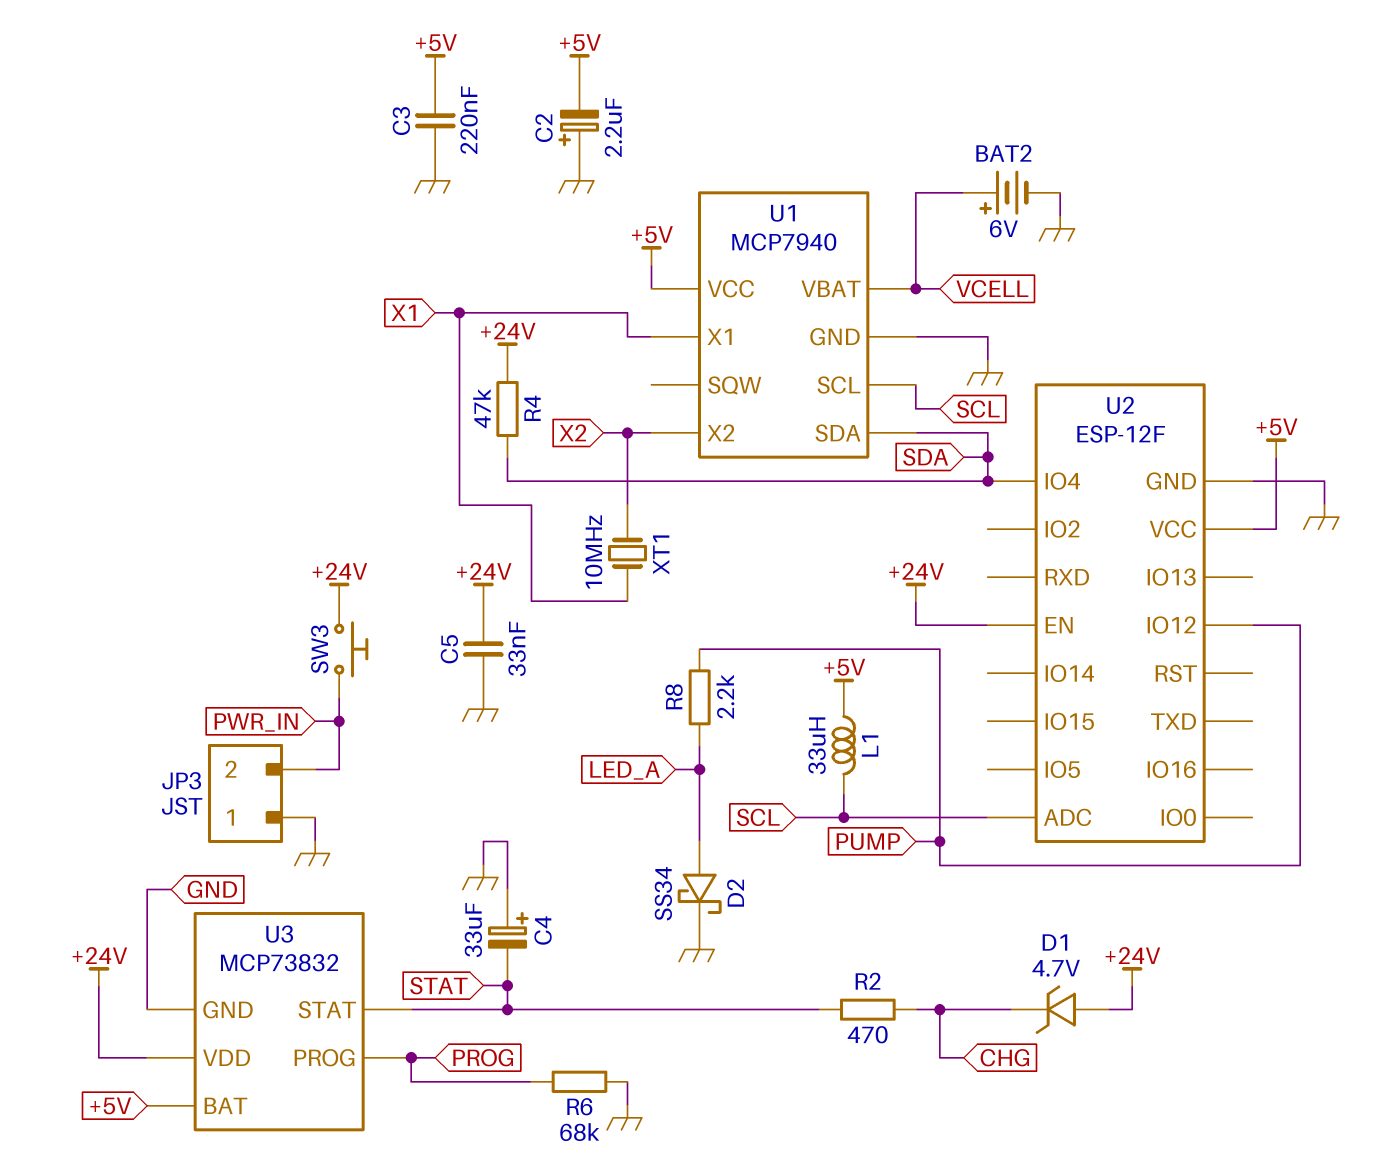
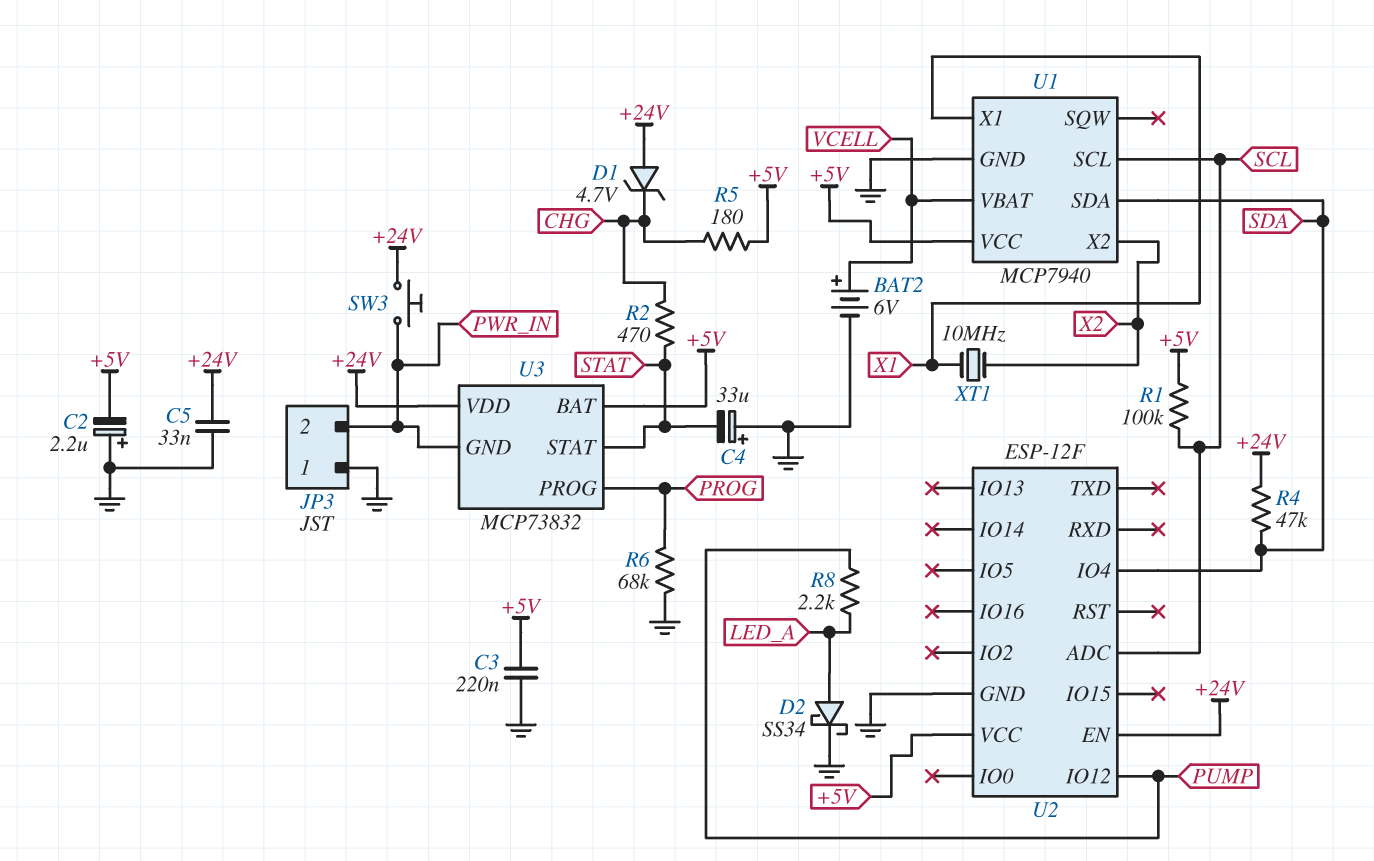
L1: 33uH (+5V, SCL) -> none
R1: none -> 100k (+5V, SCL)
R5: none -> 180 (+5V, CHG)
U3 pin GND: GND -> PWR_IN

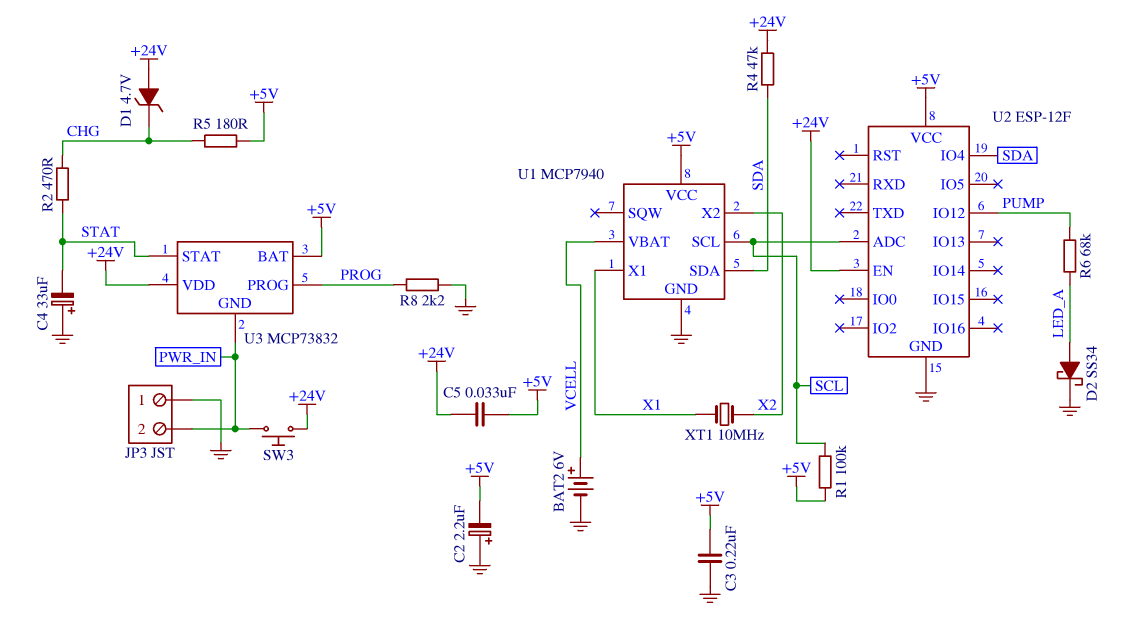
C5: 33nF (+24V, GND) -> 33nF (+5V, +24V)
R6: 68k (GND, PROG) -> 68k (LED_A, PUMP)
R8: 2.2k (LED_A, PUMP) -> 2.2k (GND, PROG)

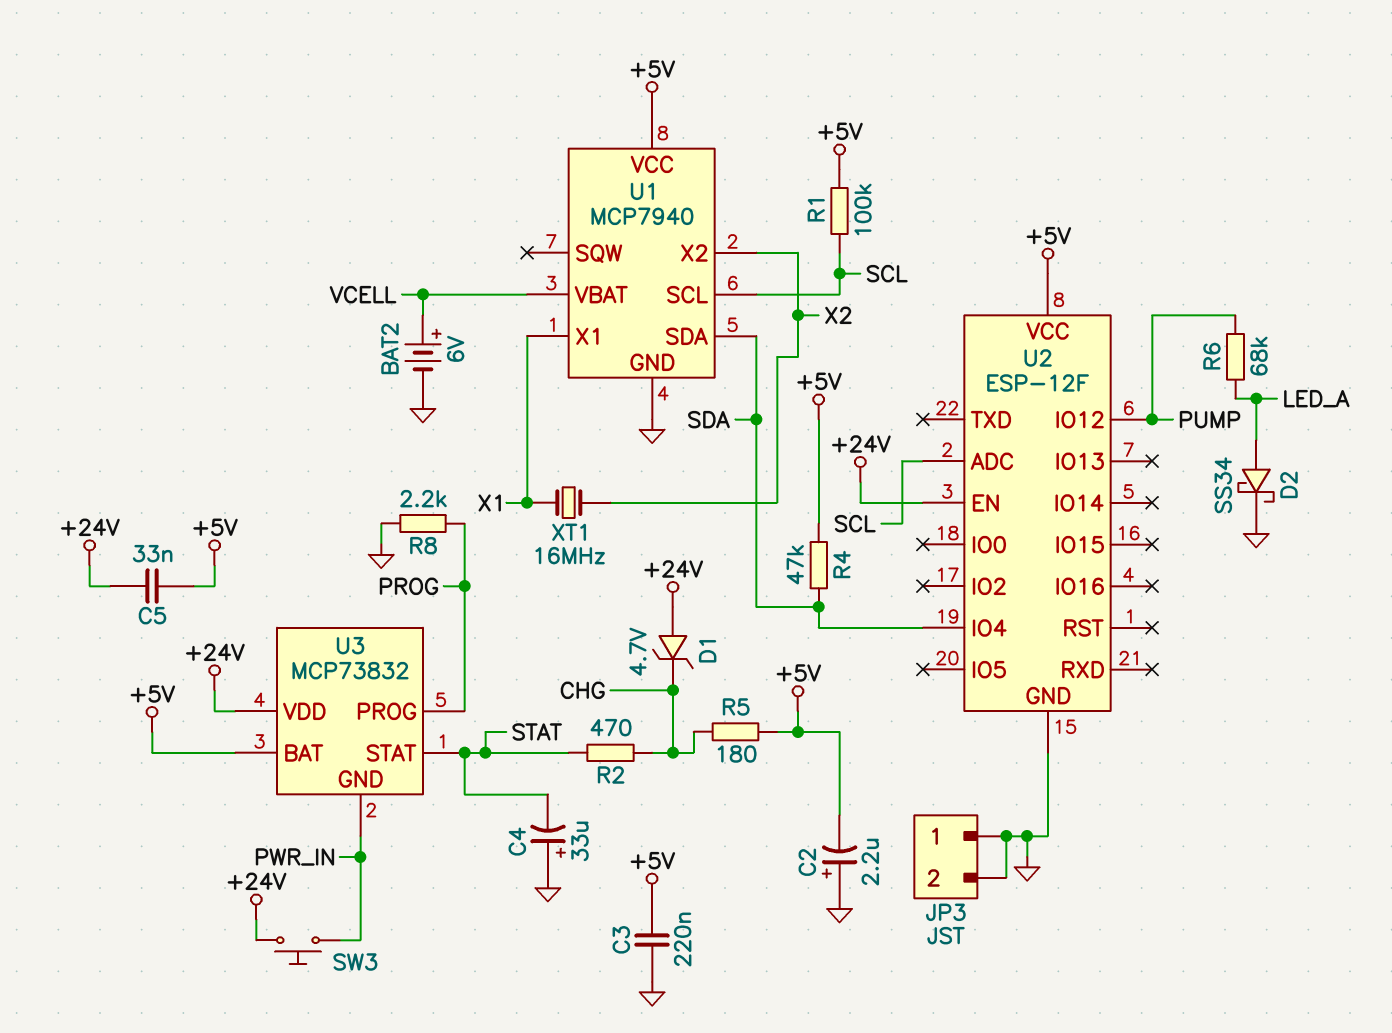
JP3 pin 2: PWR_IN -> GND
R4: 47k (+24V, SDA) -> 47k (+5V, SDA)
XT1: 10MHz (X1, X2) -> 16MHz (X1, X2)

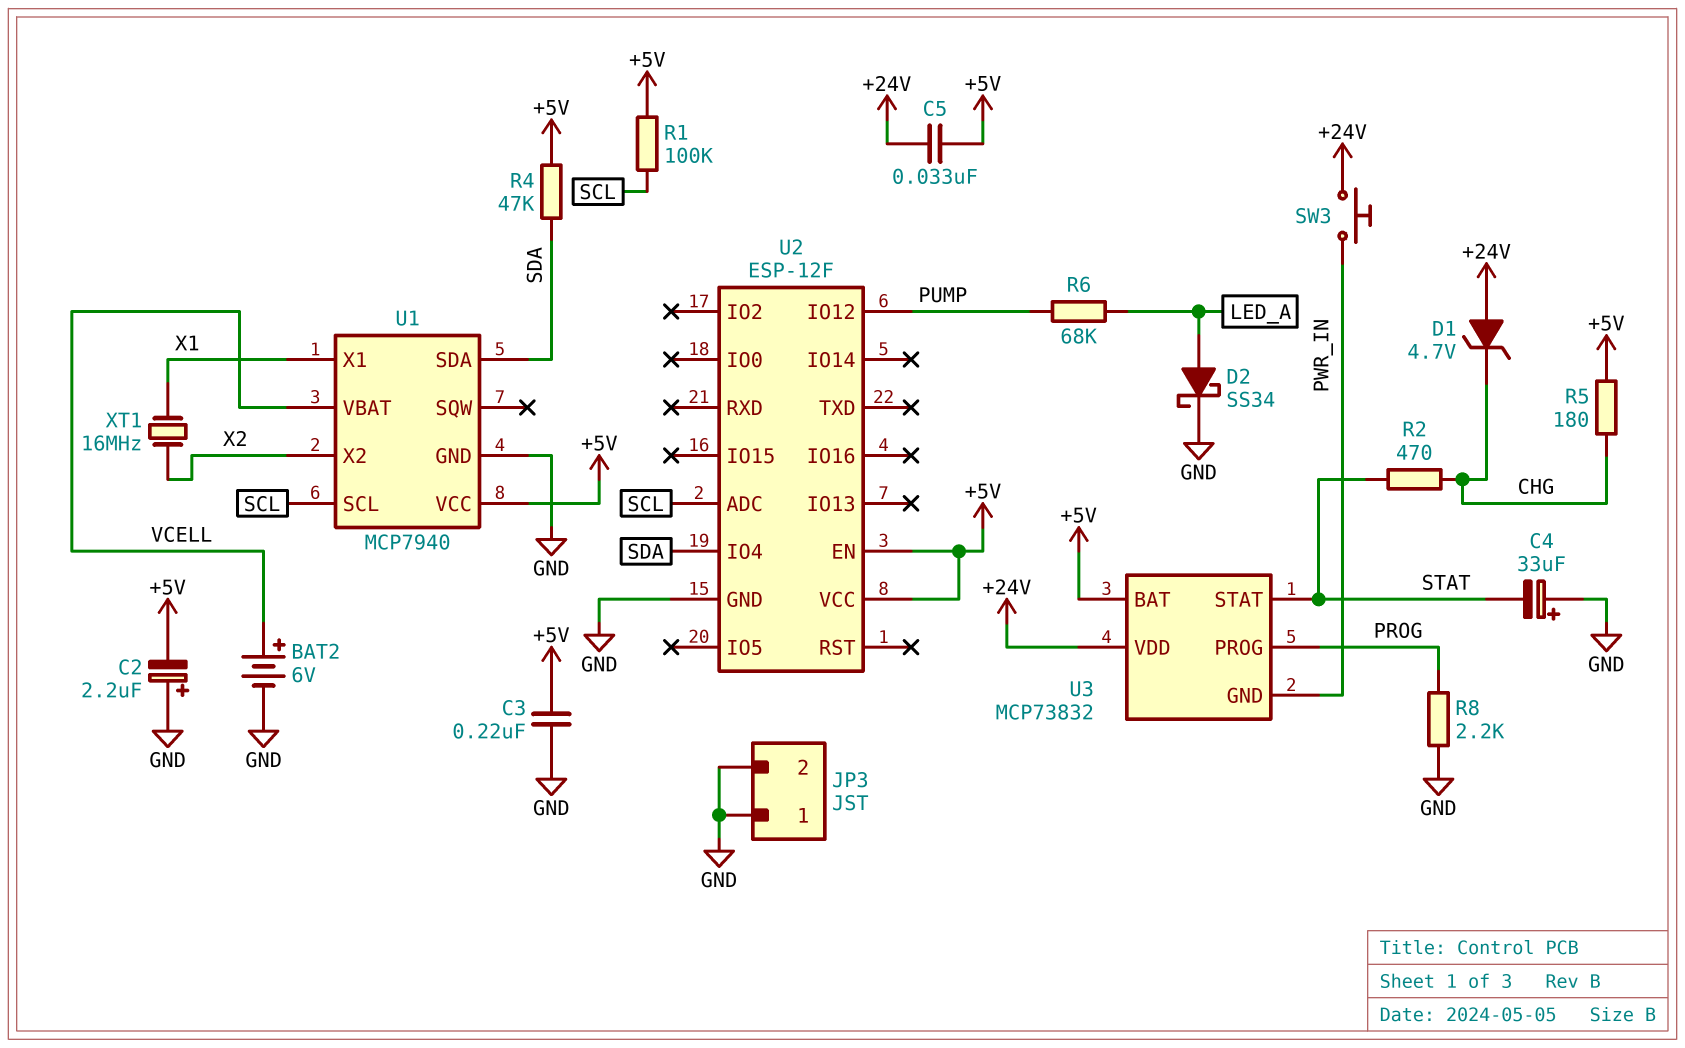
U2 pin EN: +24V -> +5V

